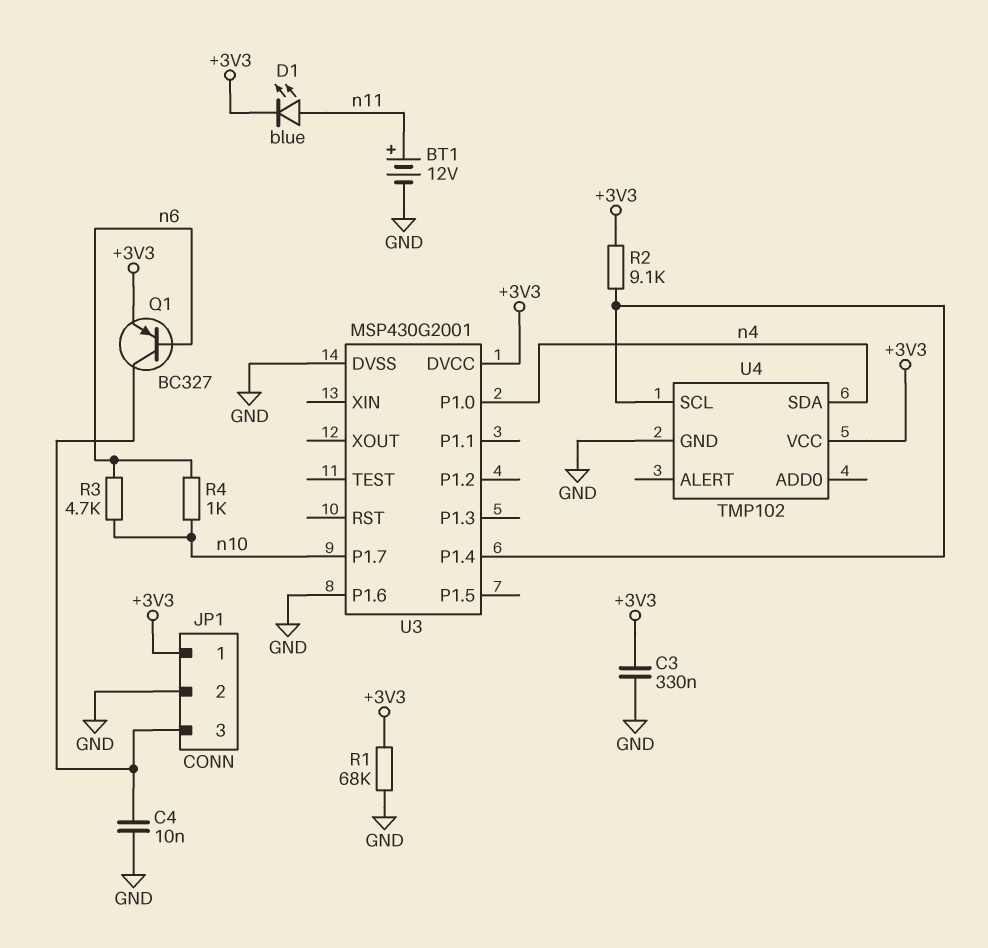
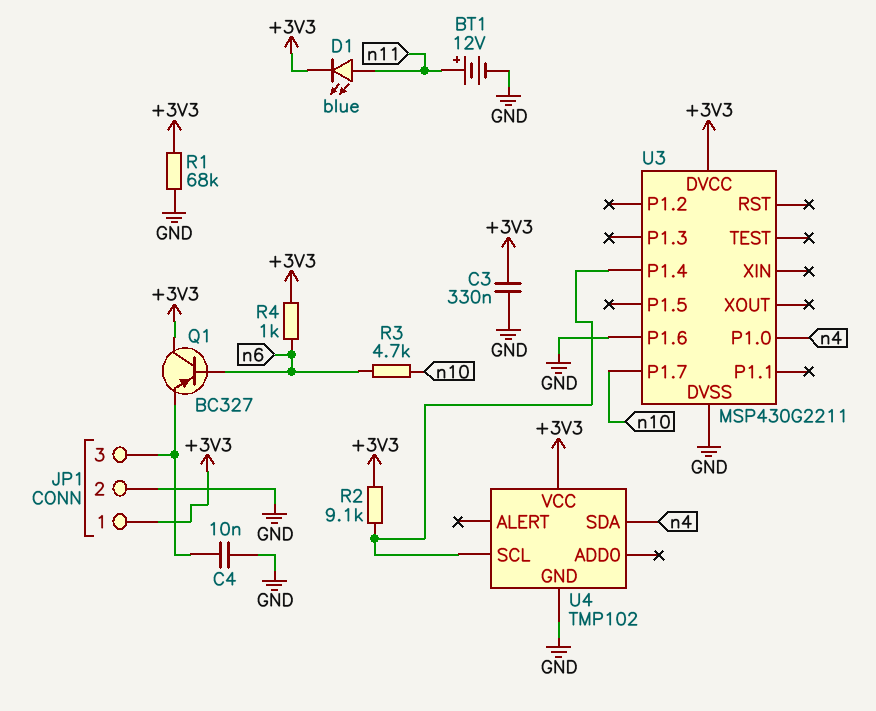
Q1: PNP BC327 (B n6, C JP1/3, E +3V3) -> PNP BC327 (B n6, C +3V3, E JP1/3)
R4: 1k (n6, n10) -> 1k (+3V3, n6)
U3: MSP430G2001 -> MSP430G2211

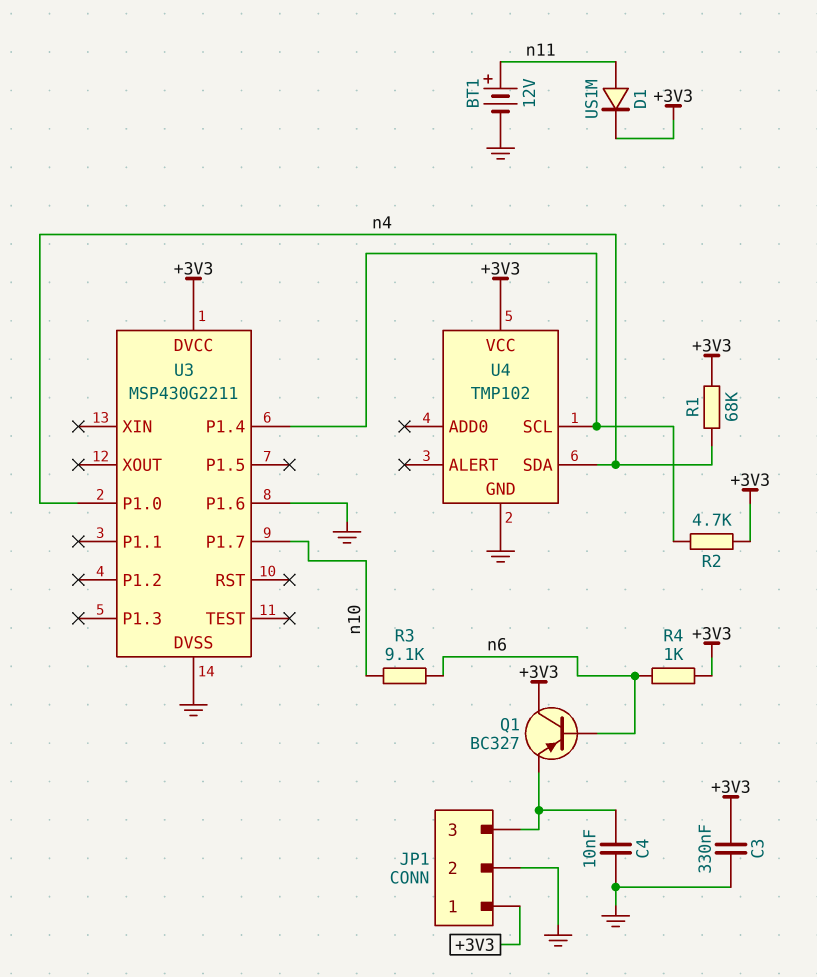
D1: LED blue (A n11, K +3V3) -> diode US1M (A n11, K +3V3)
R1: 68k (+3V3, GND) -> 68k (+3V3, n4)
R2: 9.1k (+3V3, U3/P1.4) -> 4.7k (+3V3, U3/P1.4)
R3: 4.7k (n6, n10) -> 9.1k (n6, n10)

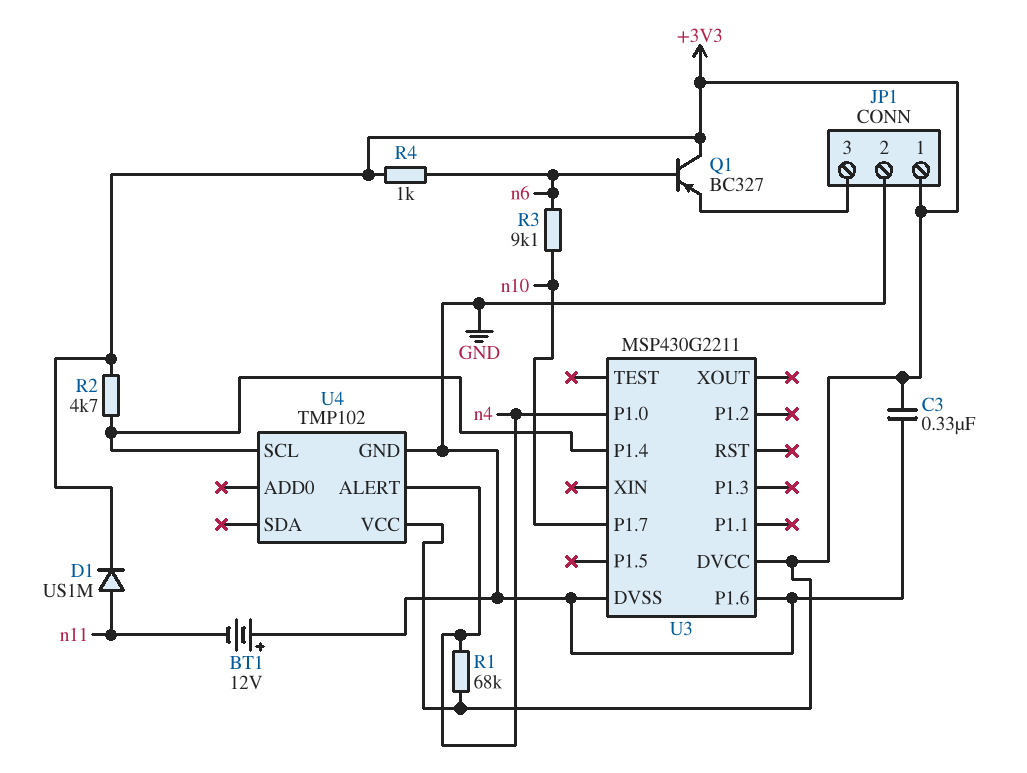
BT1: 12V (plus n11, minus GND) -> 12V (plus GND, minus n11)
C4: 10nF (GND, JP1/3) -> none
U4 pin ALERT: none -> n4
U4 pin SDA: n4 -> none

